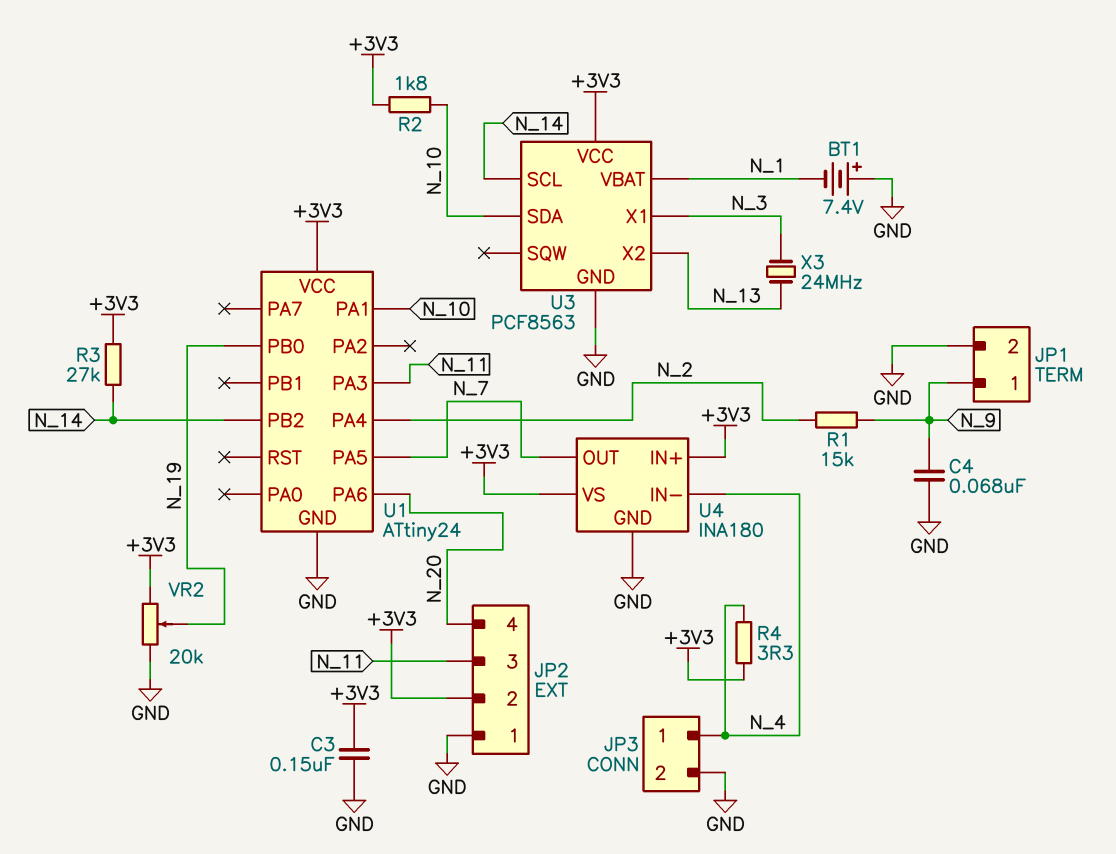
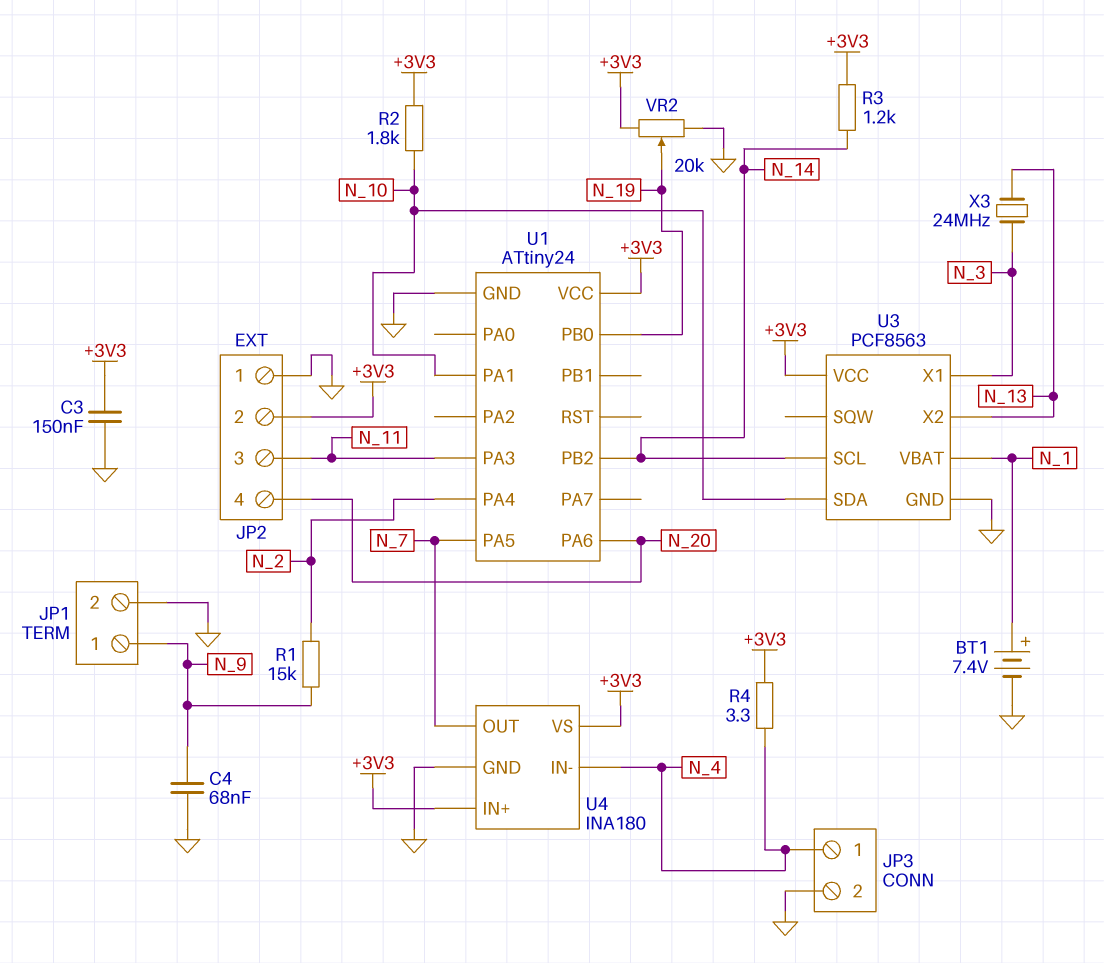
BT1: 7.4V (plus GND, minus N_1) -> 7.4V (plus N_1, minus GND)
R3: 27k (+3V3, N_14) -> 1.2k (+3V3, N_14)

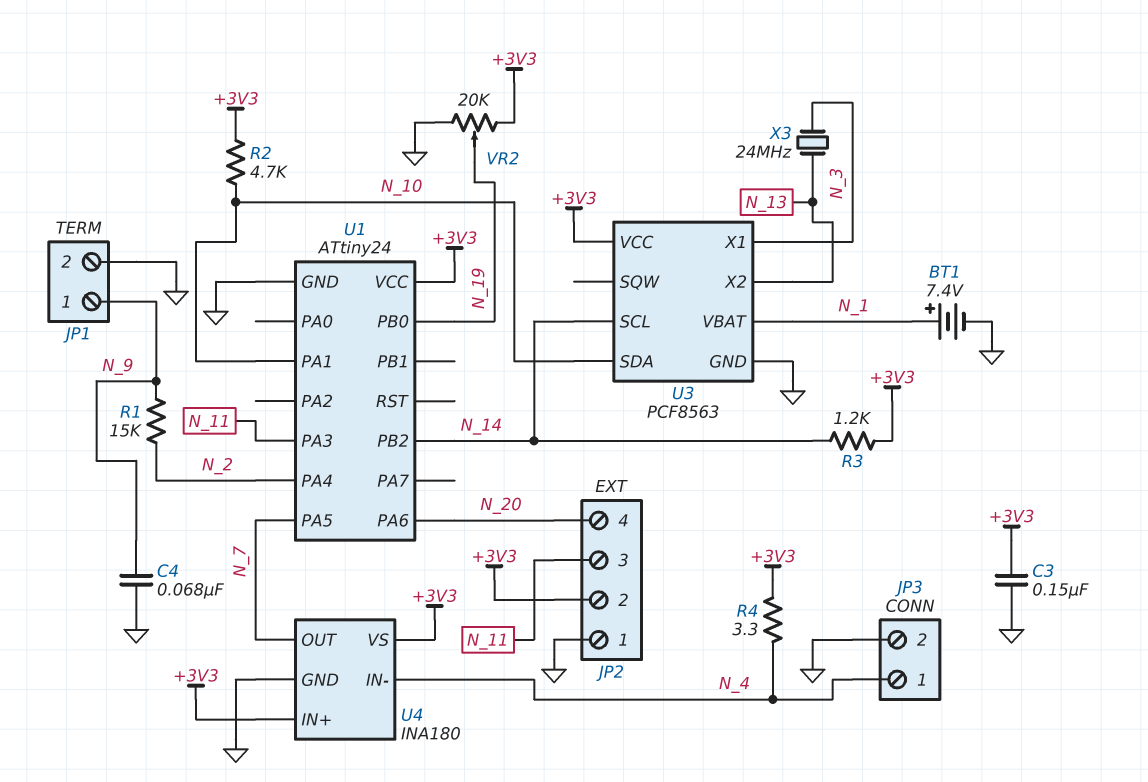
R2: 1.8k (+3V3, N_10) -> 4.7k (+3V3, N_10)

